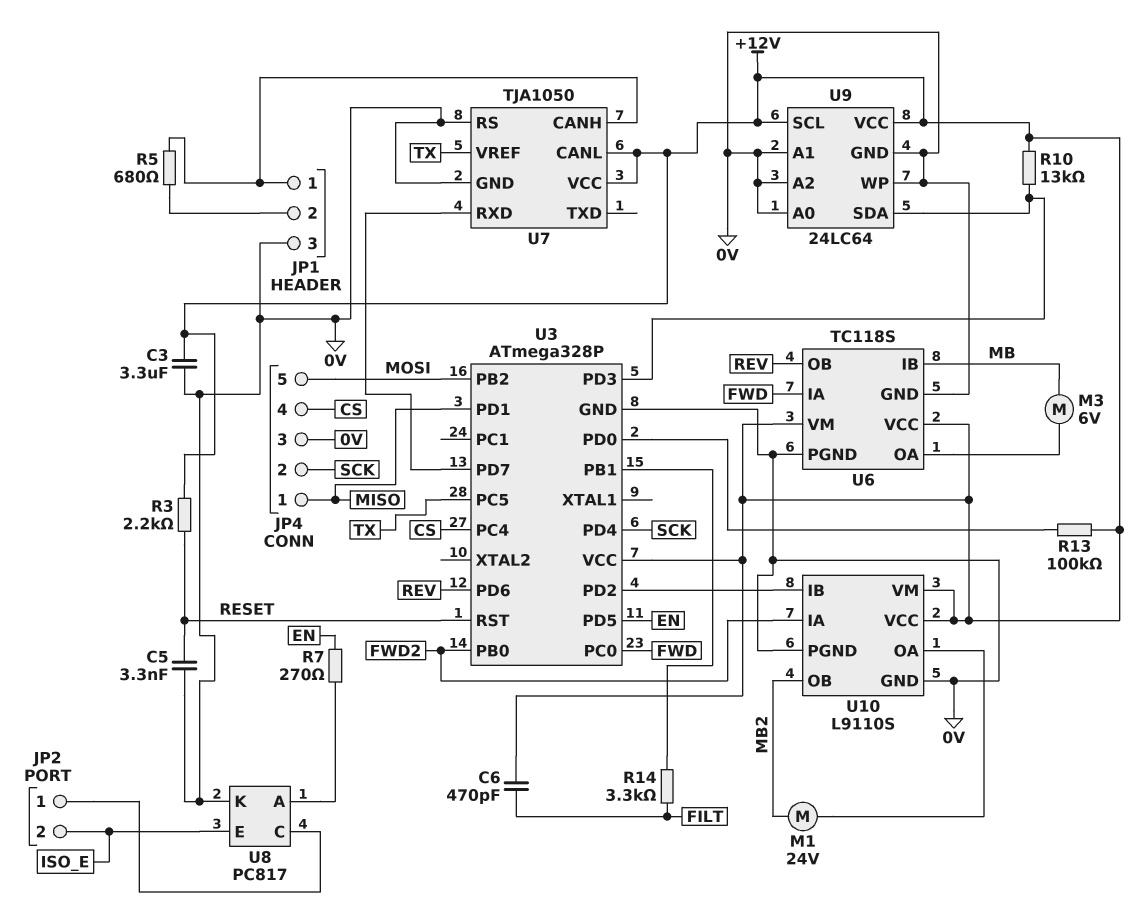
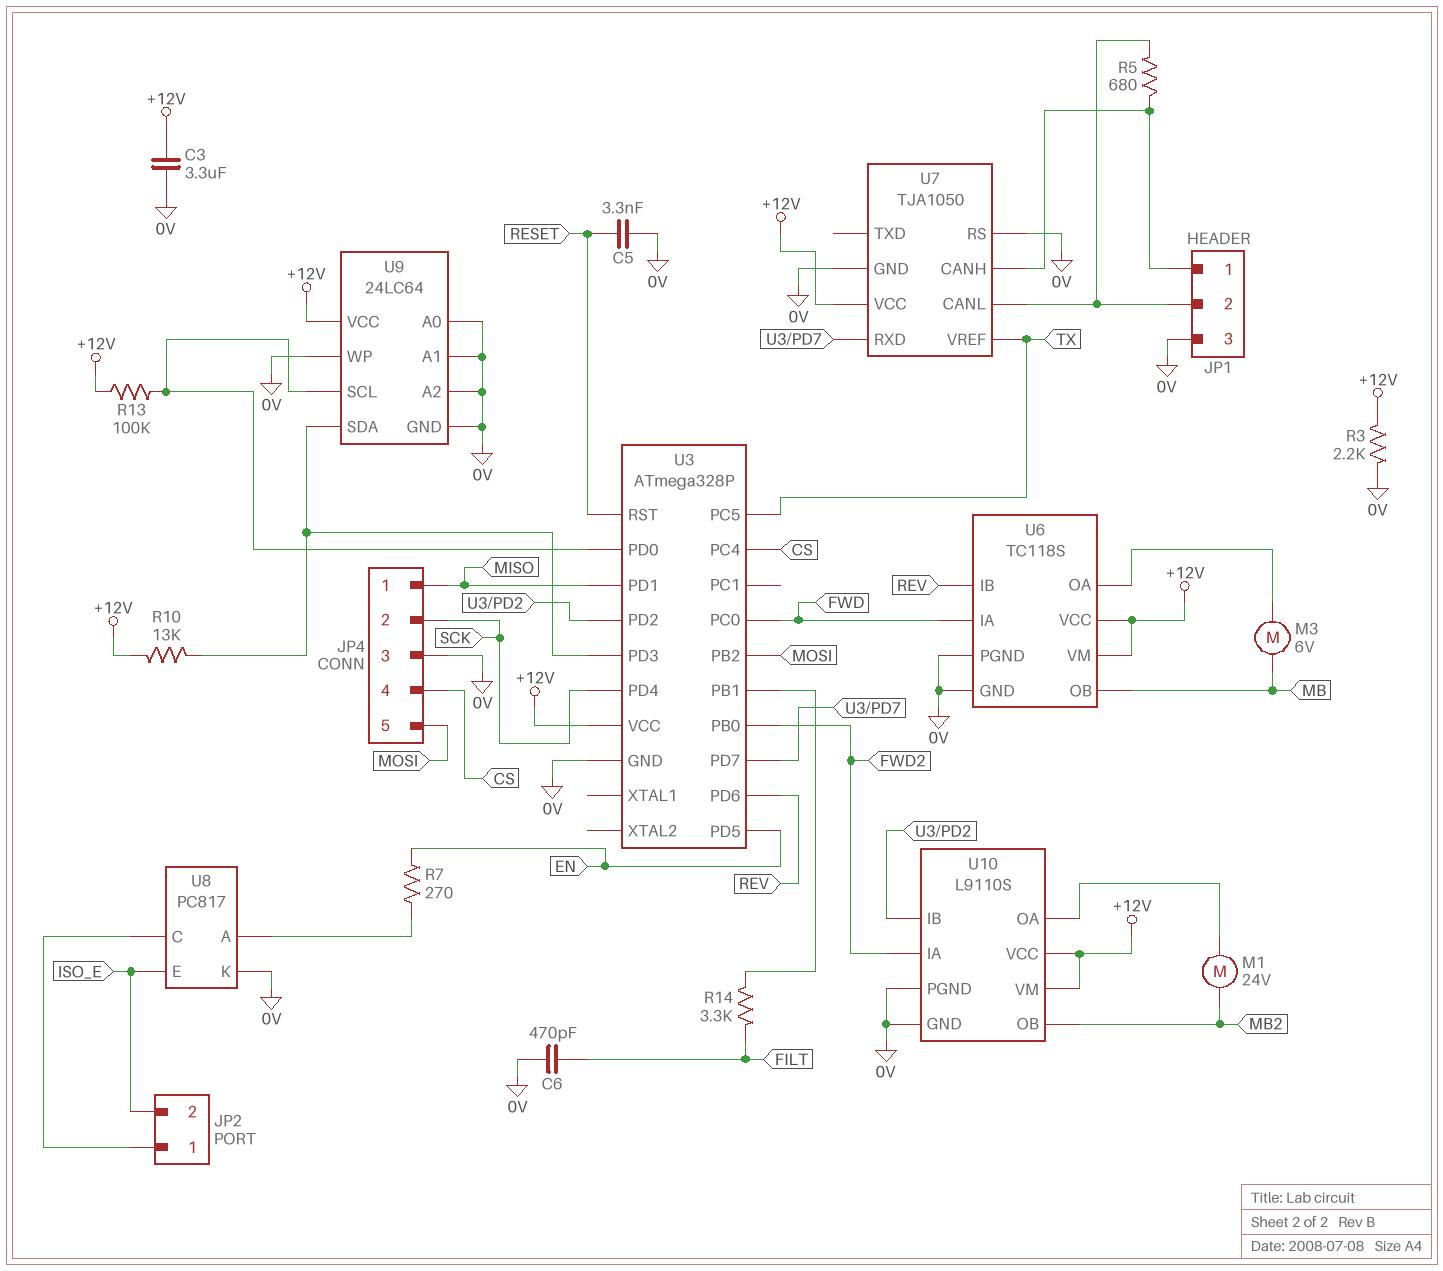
C6: 470pF (+12V, FILT) -> 470pF (0V, FILT)
R3: 2.2k (+12V, RESET) -> 2.2k (+12V, 0V)
U6 pin IB: MB -> REV
U6 pin OB: REV -> MB
U7 pin CANL: +12V -> JP1/2
U9 pin SCL: +12V -> U3/PD0

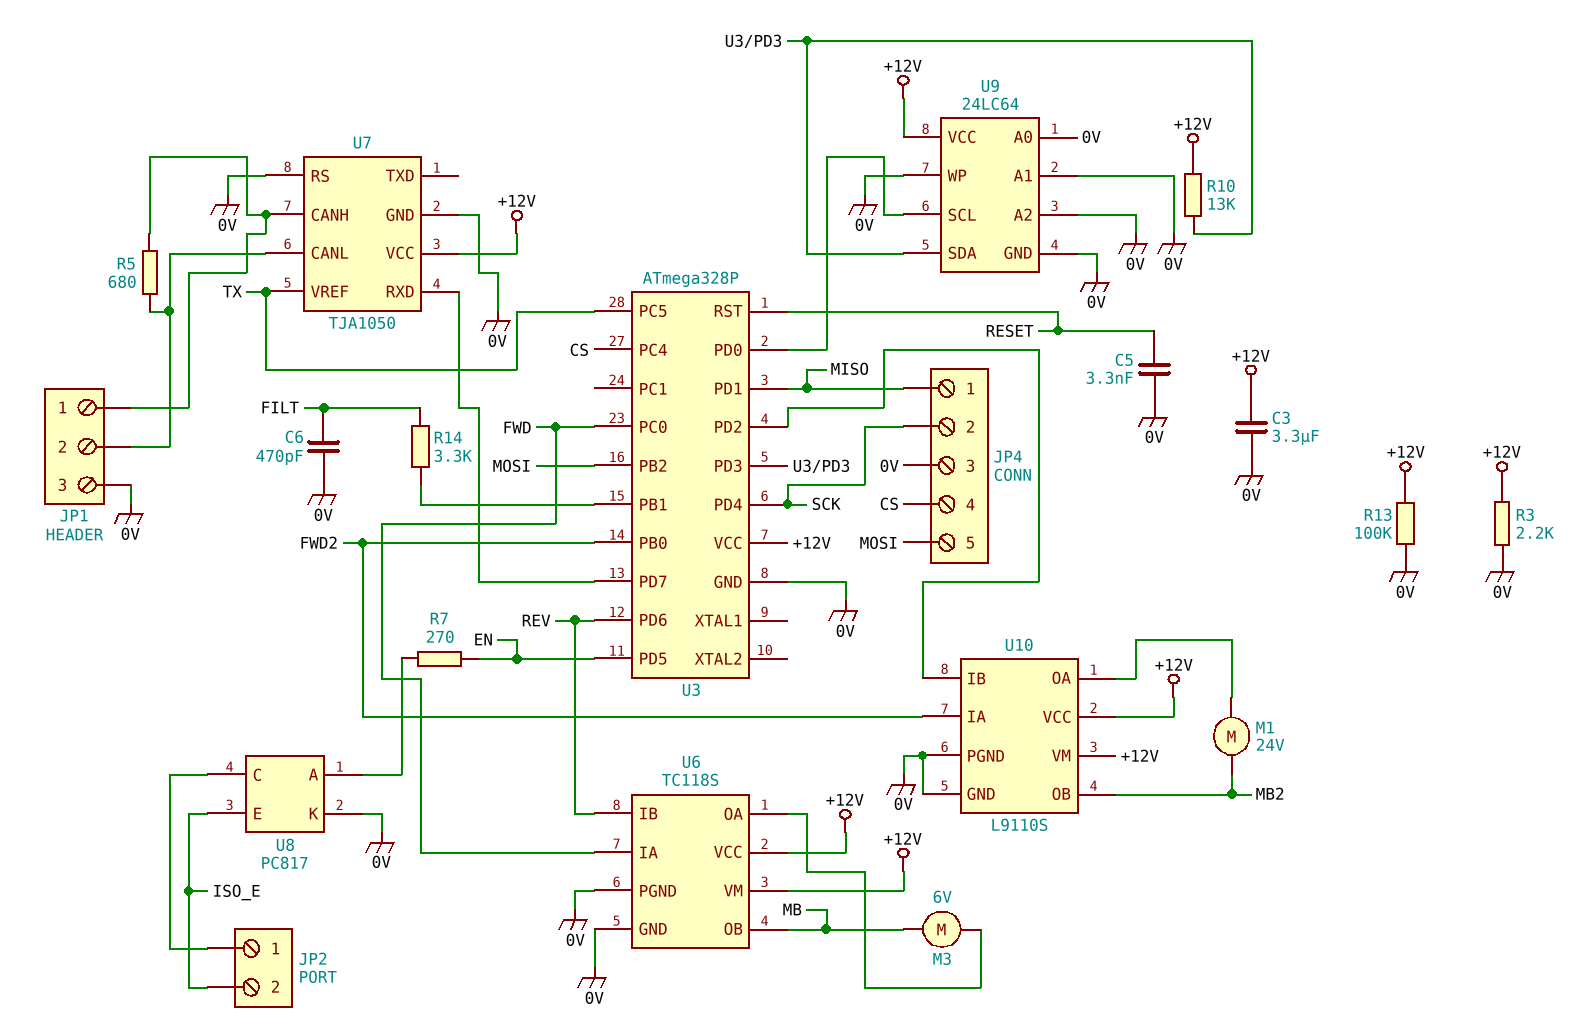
R13: 100k (+12V, U3/PD0) -> 100k (+12V, 0V)

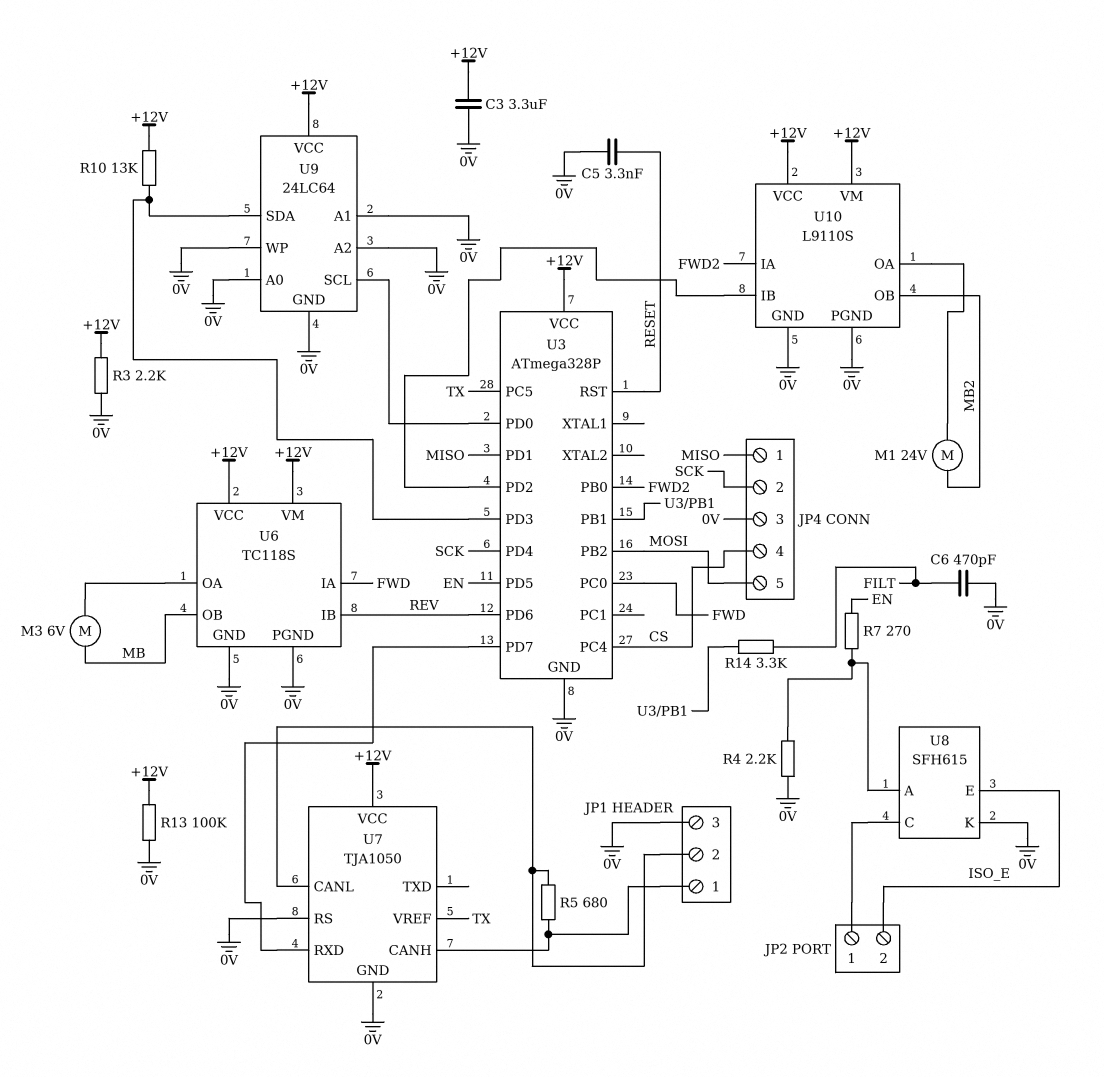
R4: none -> 2.2k (0V, U8/A)
U8: PC817 -> SFH615

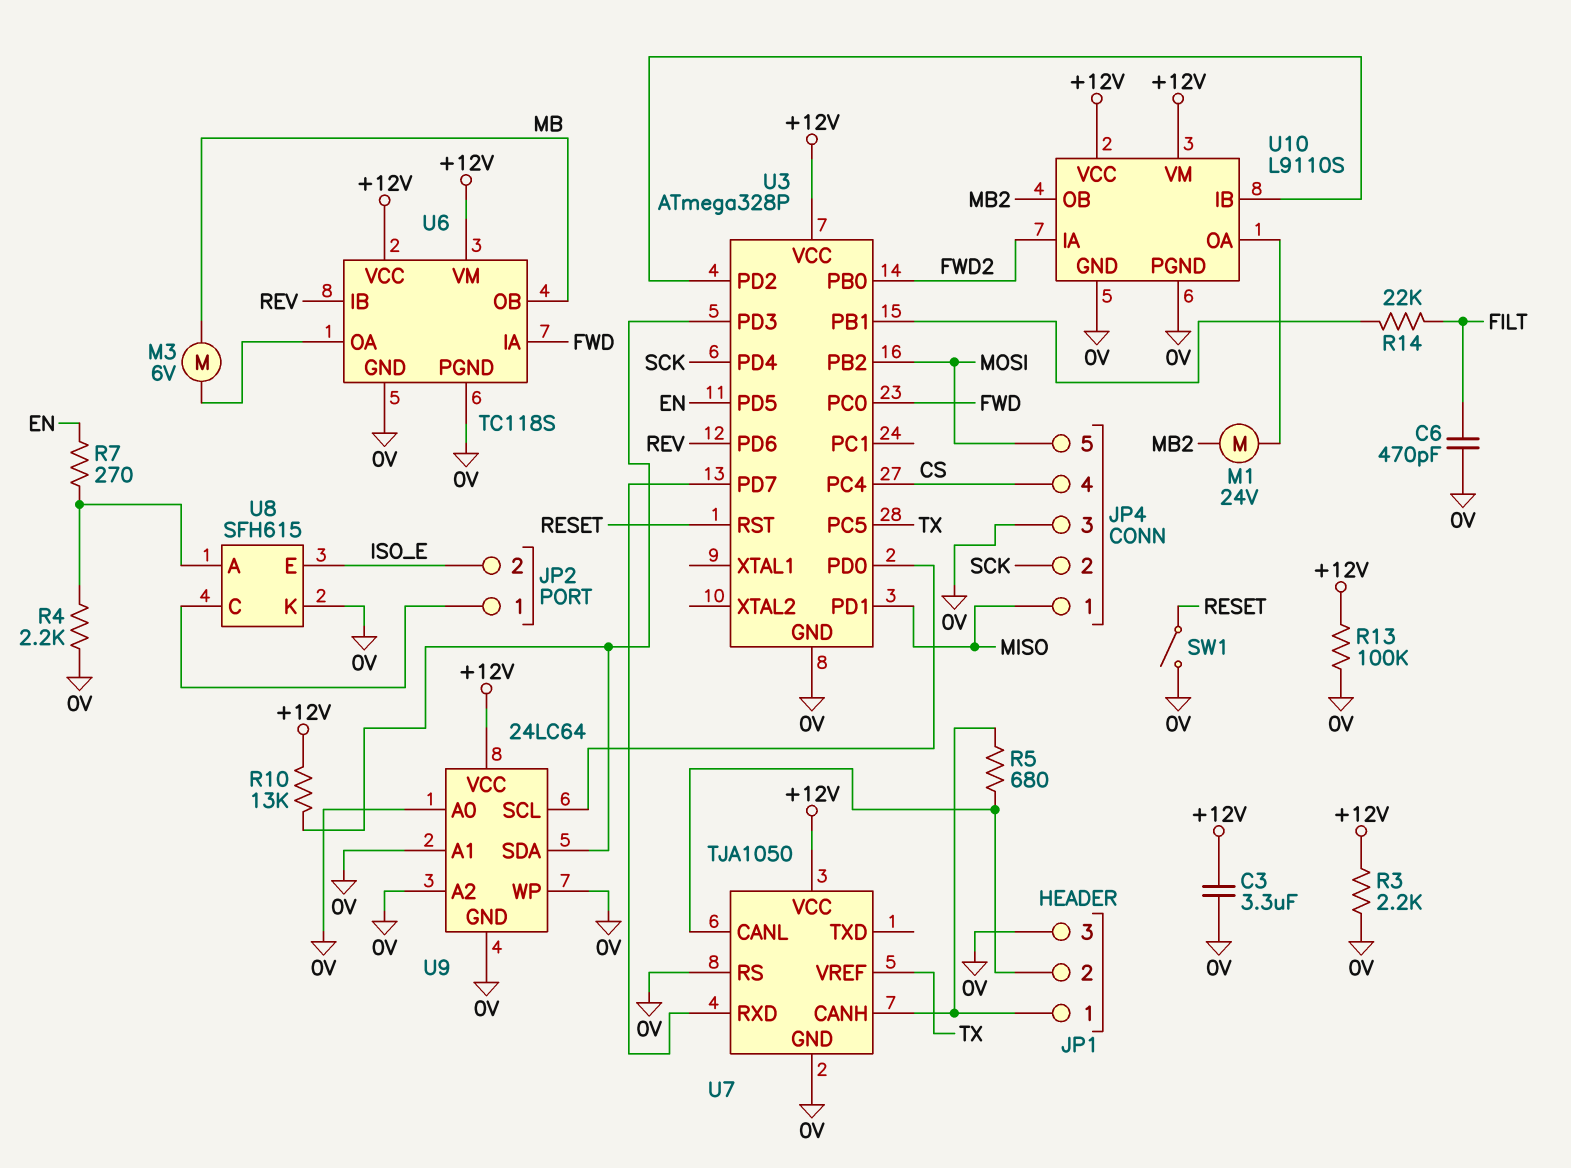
C5: 3.3nF (0V, RESET) -> none
R14: 3.3k (FILT, U3/PB1) -> 22k (FILT, U3/PB1)
SW1: none -> switch (0V, RESET)

